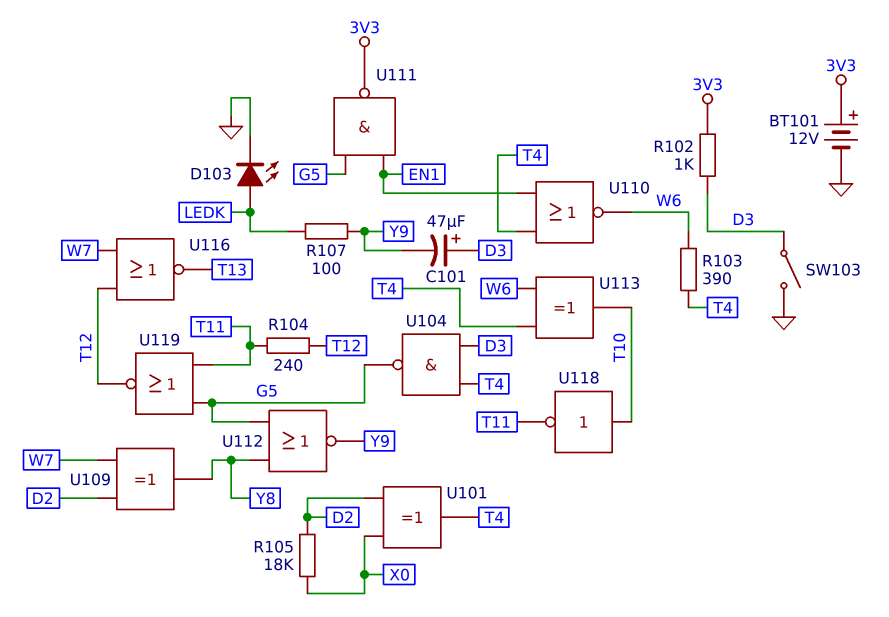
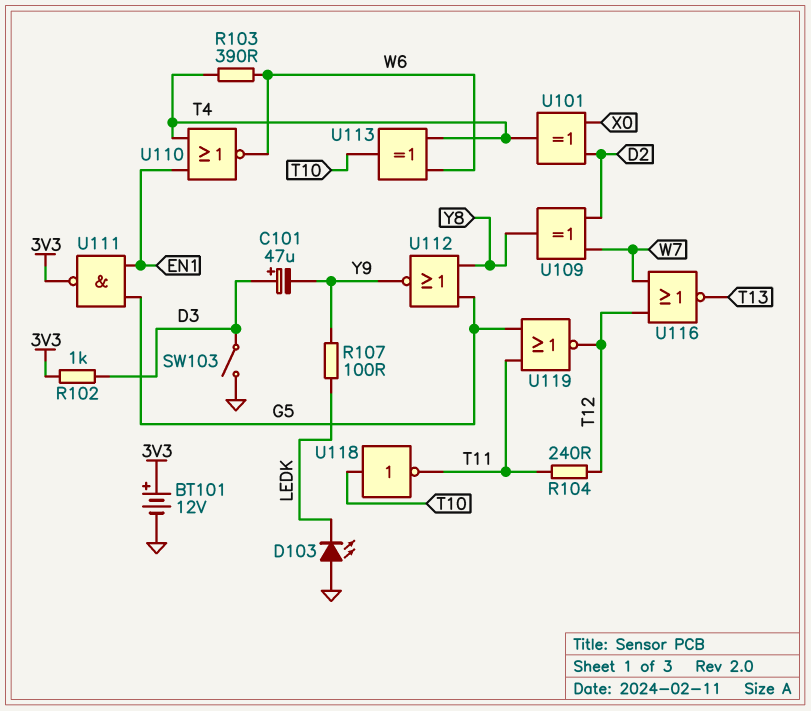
D103: LED (A LEDK, K GND) -> LED (A GND, K LEDK)
R105: 18k (D2, X0) -> none
U104: NAND (in D3, in T4, out G5) -> none

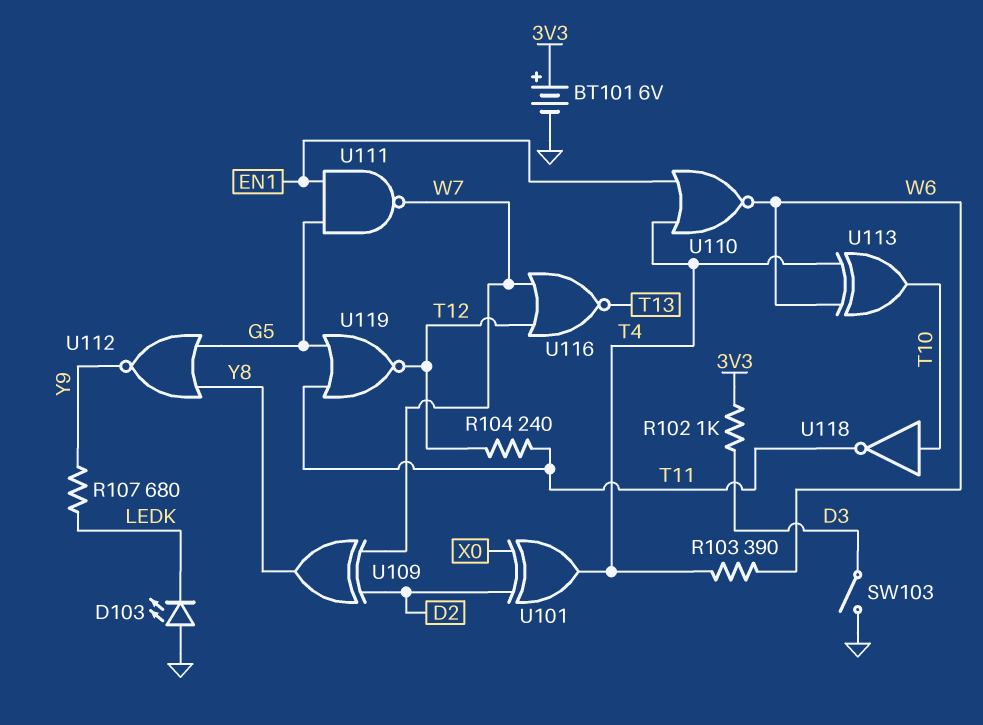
BT101: 12V (plus 3V3, minus GND) -> 6V (plus 3V3, minus GND)
C101: 47uF (plus D3, minus Y9) -> none
R107: 100 (LEDK, Y9) -> 680 (LEDK, Y9)
U111: NAND (in EN1, in G5, out 3V3) -> NAND (in EN1, in G5, out W7)

